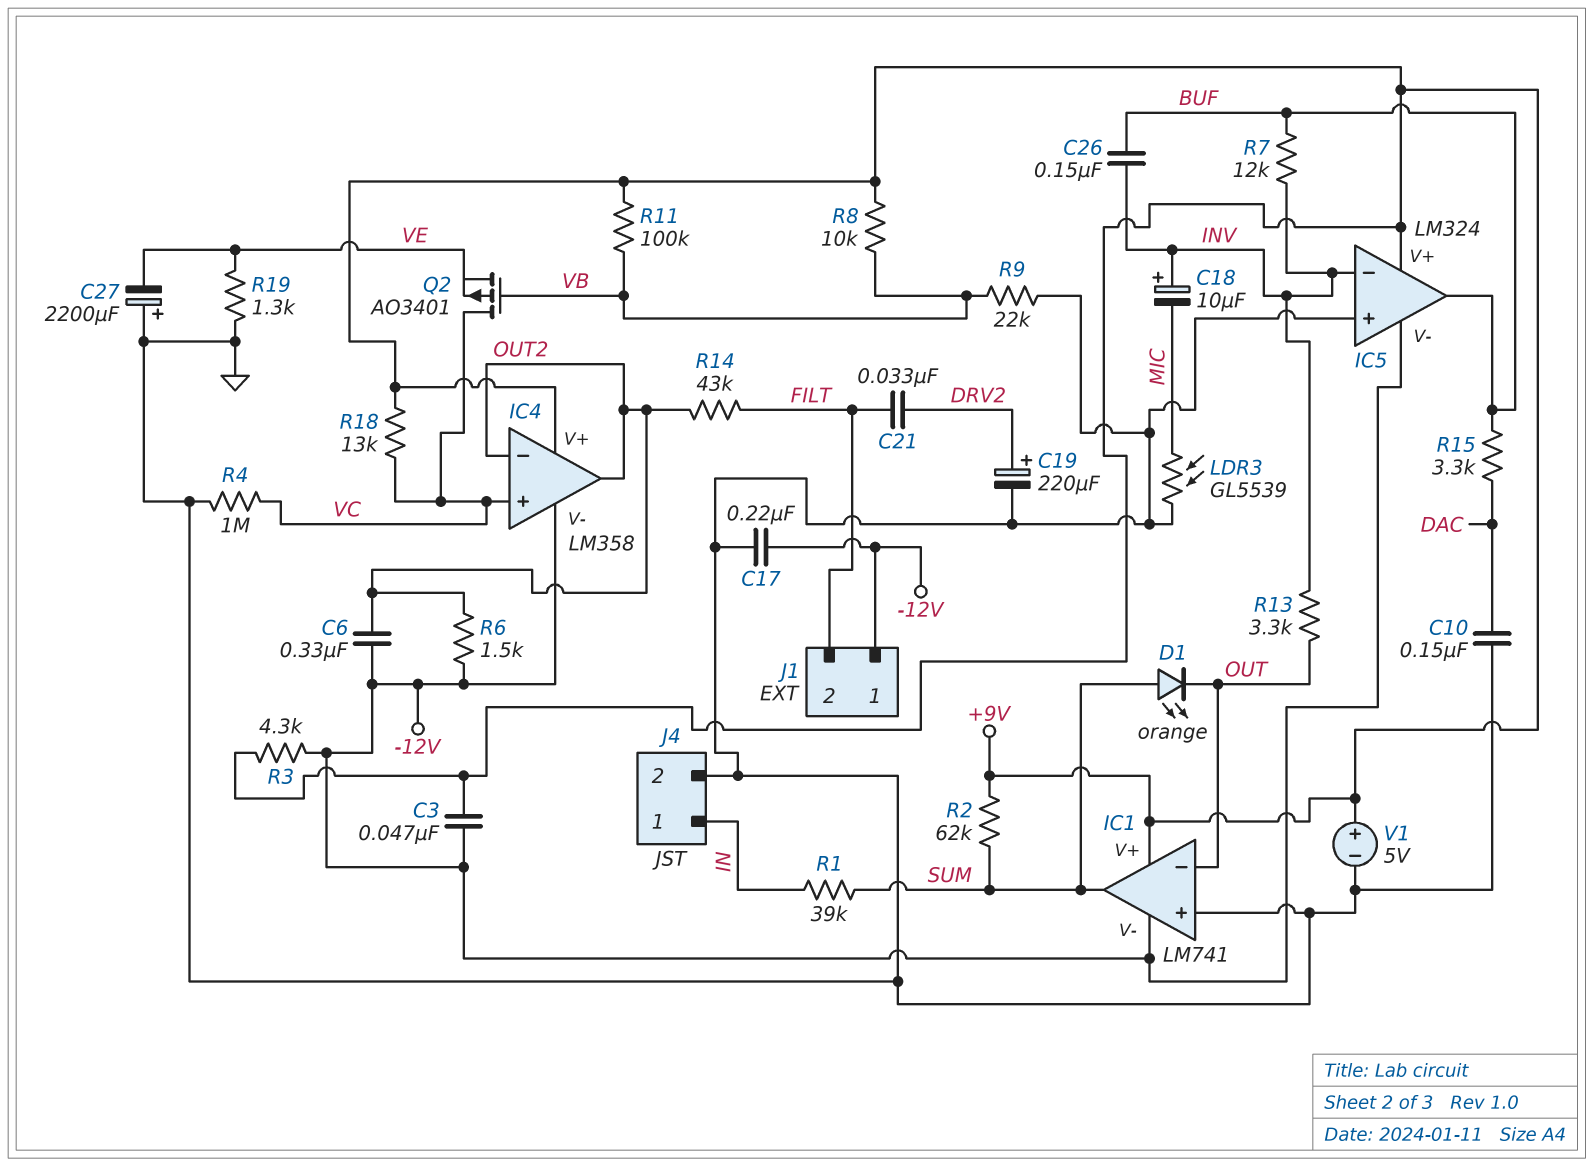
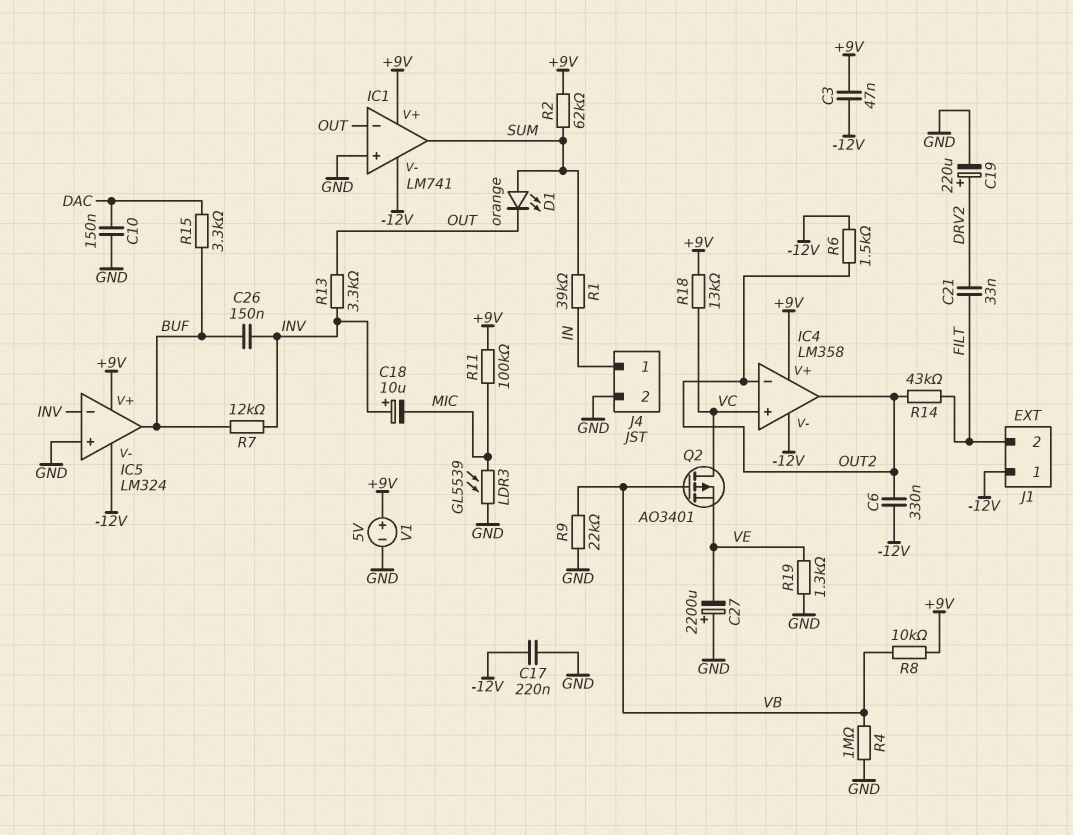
R3: 4.3k (+9V, -12V) -> none
R4: 1M (GND, VC) -> 1M (GND, VB)
R11: 100k (+9V, VB) -> 100k (+9V, MIC)

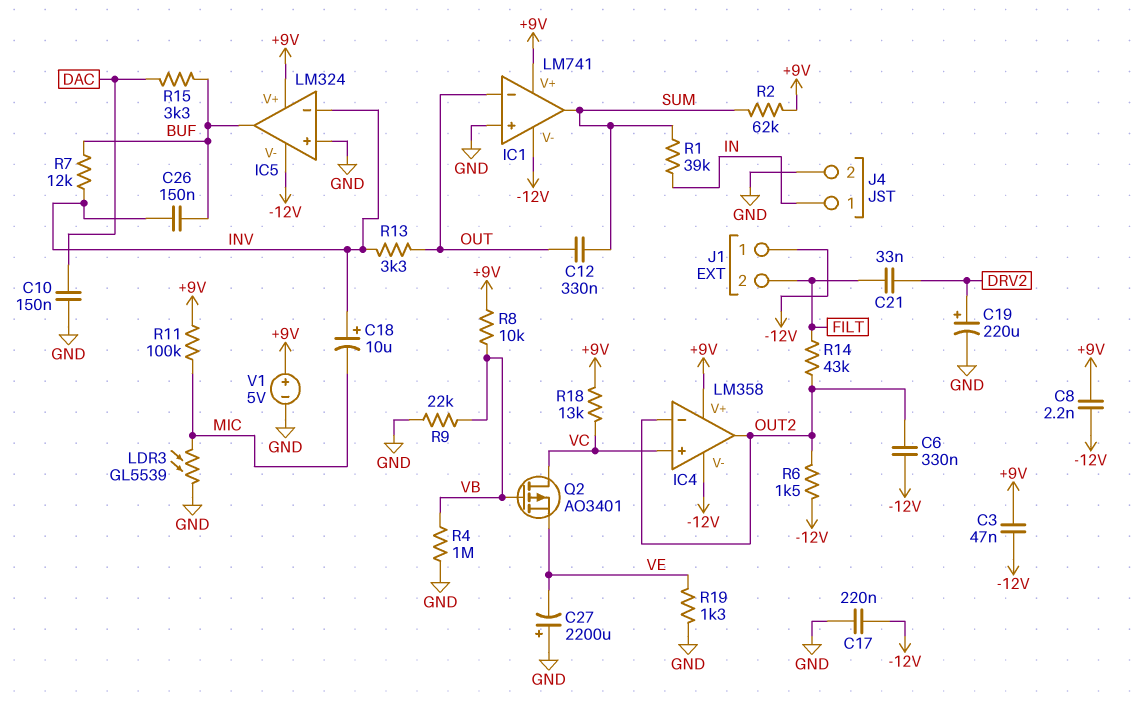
C8: none -> 2.2nF (+9V, -12V)
C12: none -> 330nF (OUT, SUM)
D1: LED orange (A SUM, K OUT) -> none

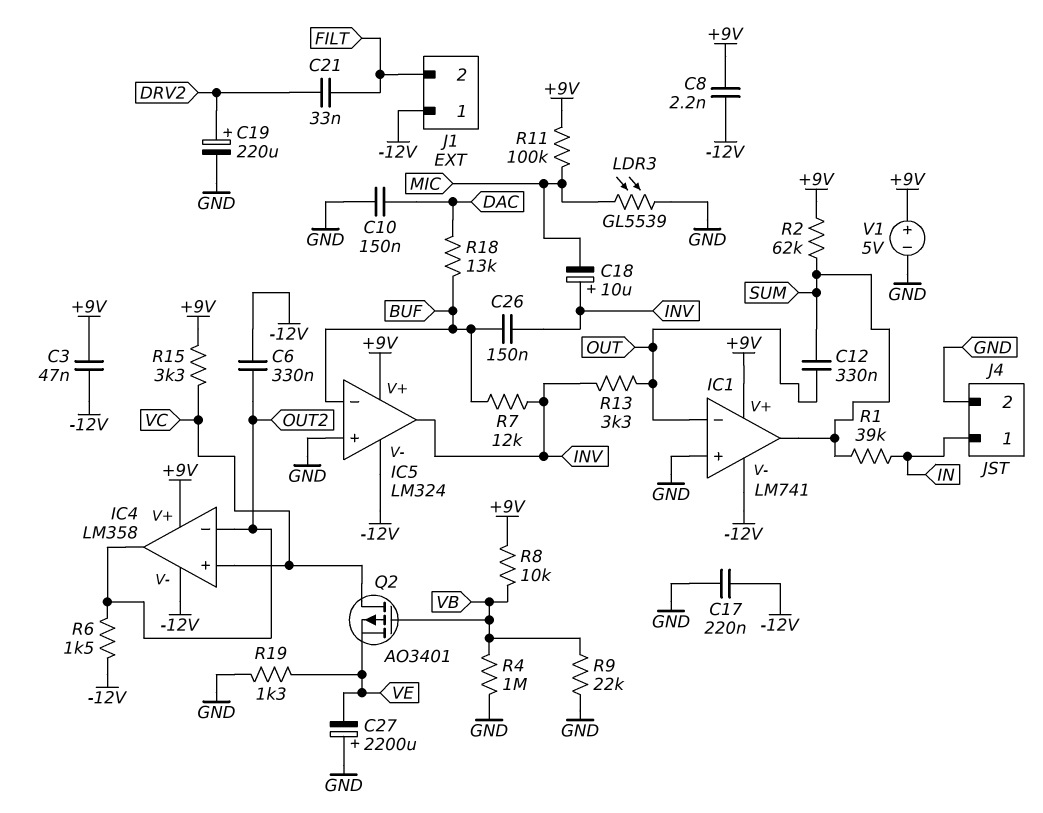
IC5 pin in-: INV -> BUF
IC5 pin out: BUF -> INV
R14: 43k (FILT, OUT2) -> none
R15: 3.3k (BUF, DAC) -> 3.3k (+9V, VC)
R18: 13k (+9V, VC) -> 13k (BUF, DAC)

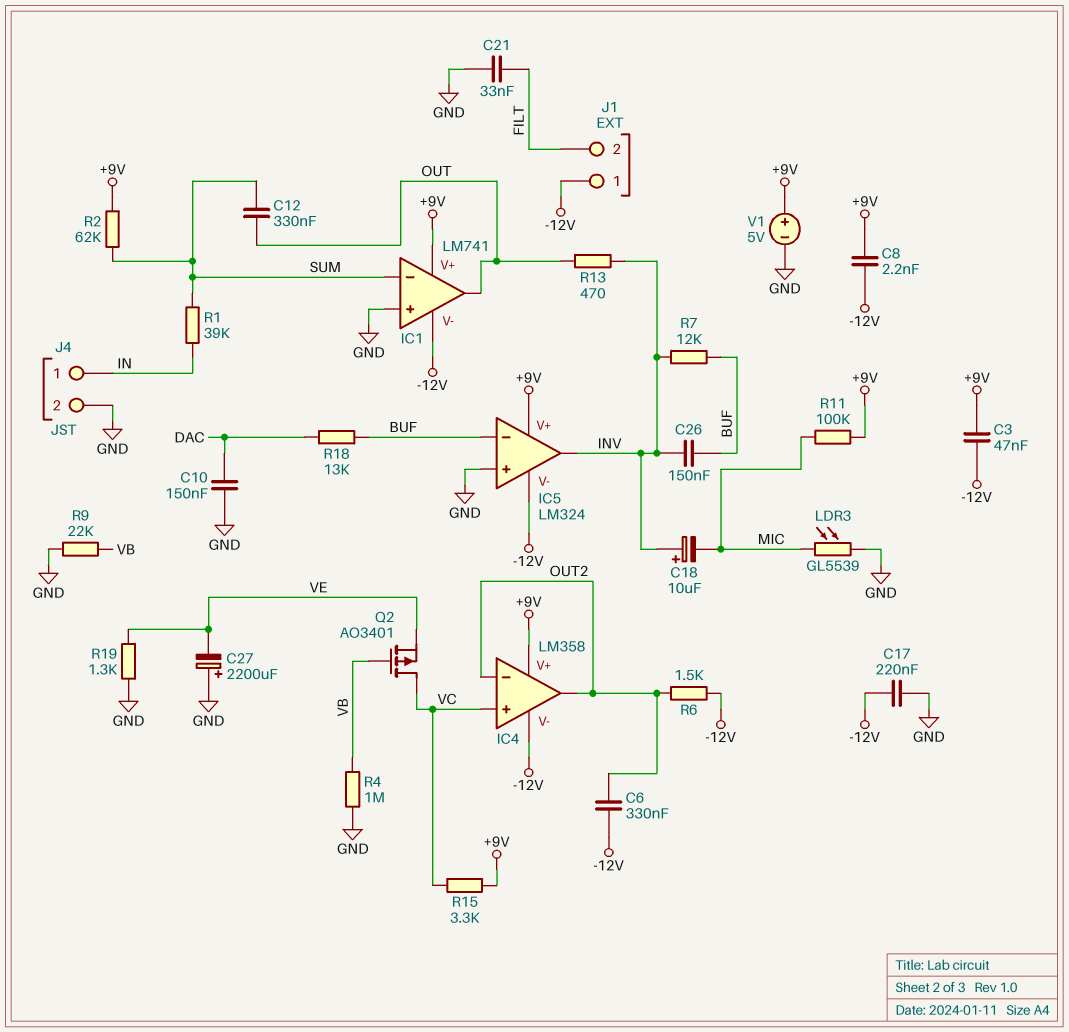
C19: 220uF (plus DRV2, minus GND) -> none
C21: 33nF (DRV2, FILT) -> 33nF (FILT, GND)
IC1 pin in-: OUT -> SUM
IC1 pin out: SUM -> OUT
R8: 10k (+9V, VB) -> none
R13: 3.3k (INV, OUT) -> 470 (INV, OUT)

